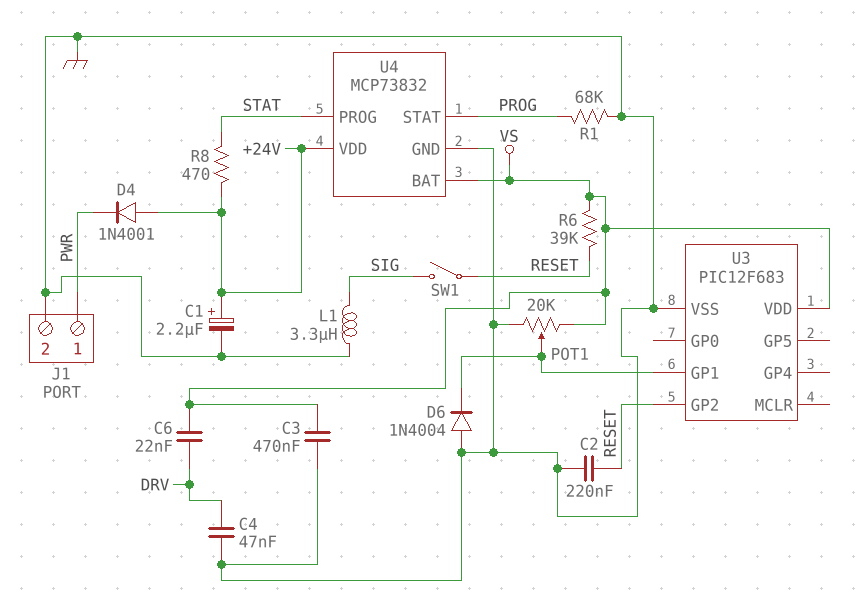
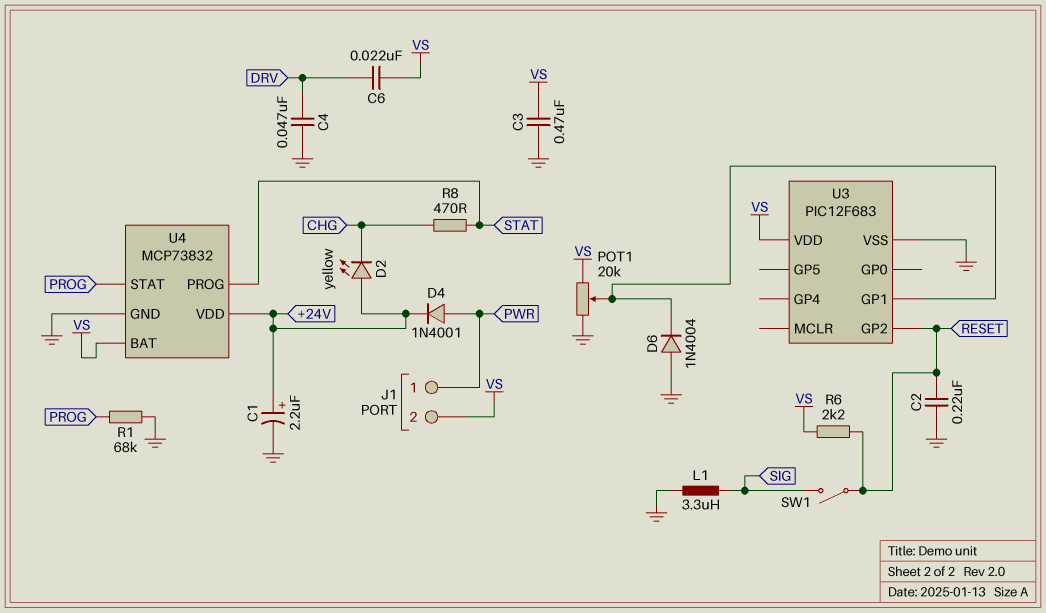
D2: none -> LED yellow (A +24V, K CHG)
D4: diode 1N4001 (A +24V, K PWR) -> diode 1N4001 (A PWR, K +24V)
J1 pin 2: GND -> VS
R6: 39k (RESET, VS) -> 2.2k (RESET, VS)
R8: 470 (+24V, STAT) -> 470 (CHG, STAT)

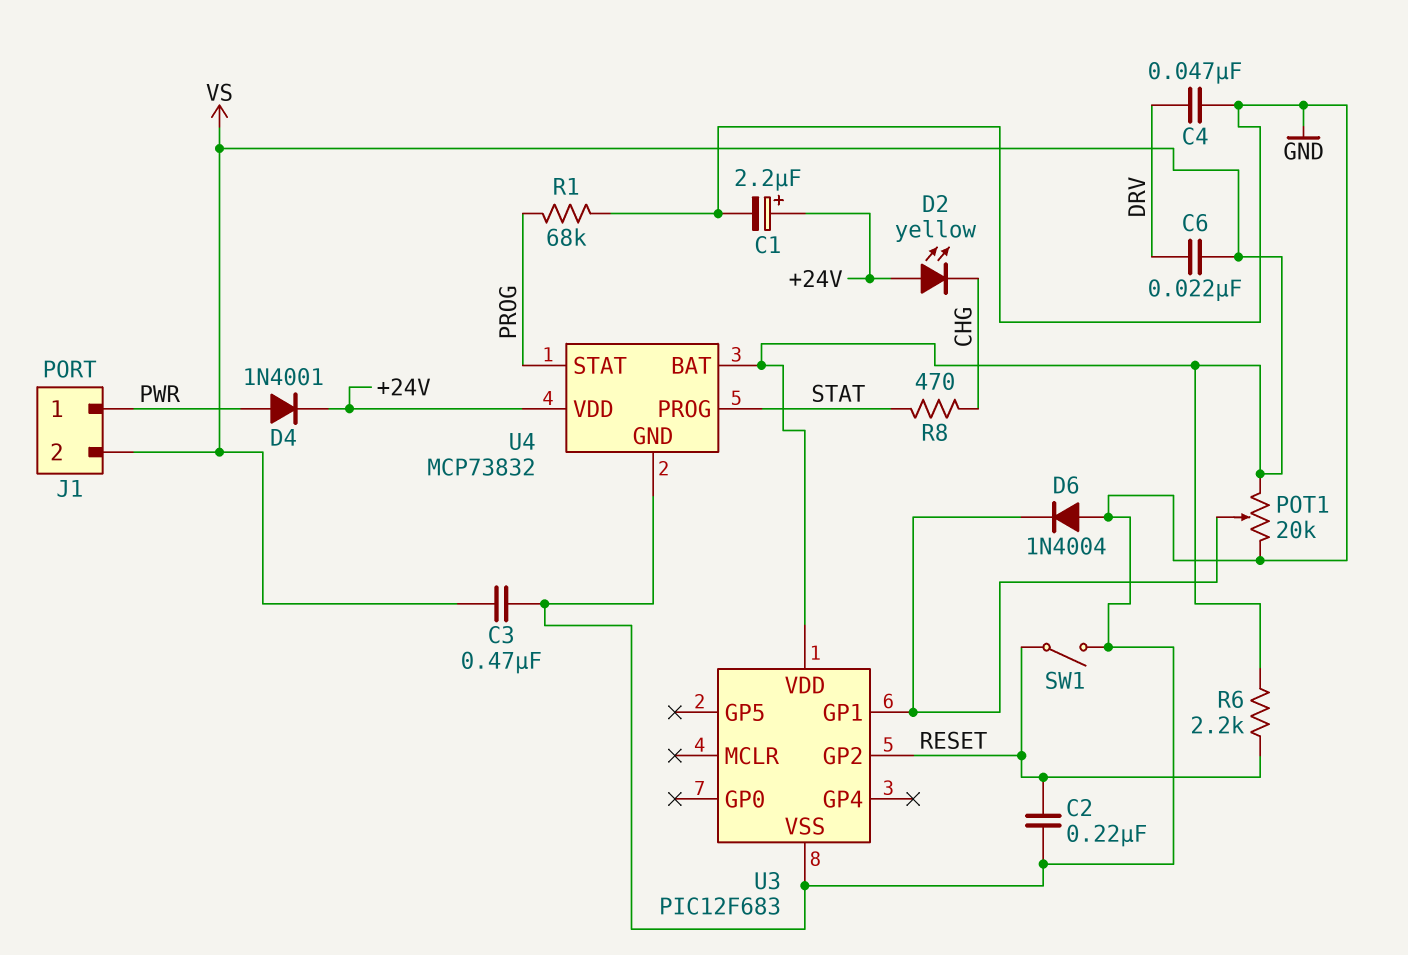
L1: 3.3uH (GND, SIG) -> none
SW1: switch (RESET, SIG) -> switch (GND, RESET)

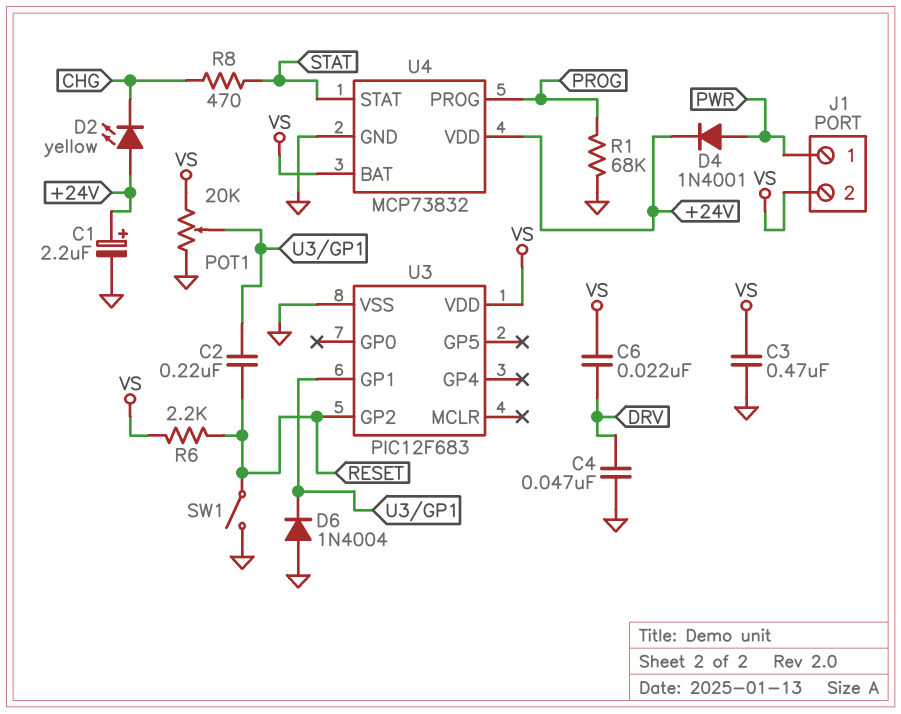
C2: 220nF (GND, RESET) -> 220nF (RESET, U3/GP1)
U4 pin PROG: STAT -> PROG
U4 pin STAT: PROG -> STAT

